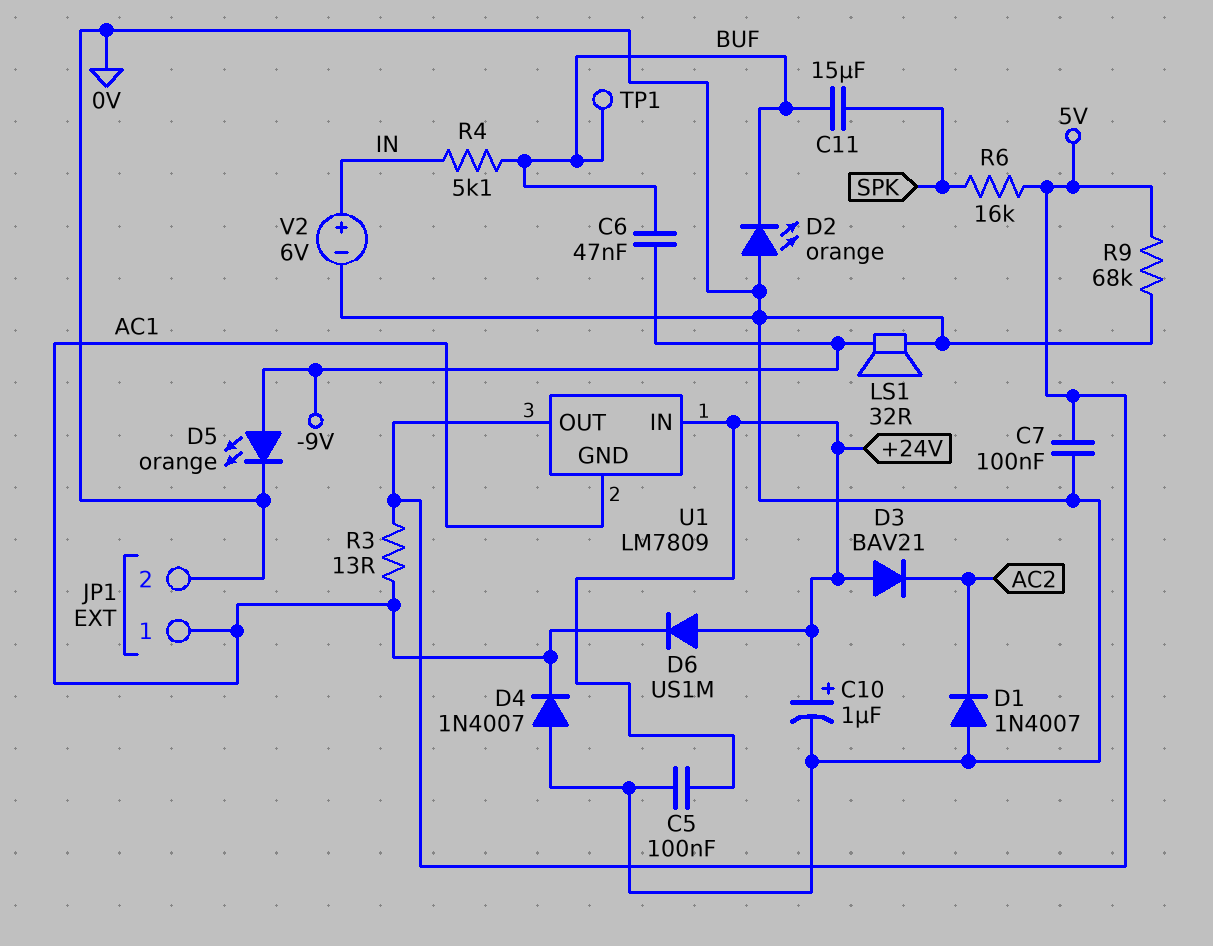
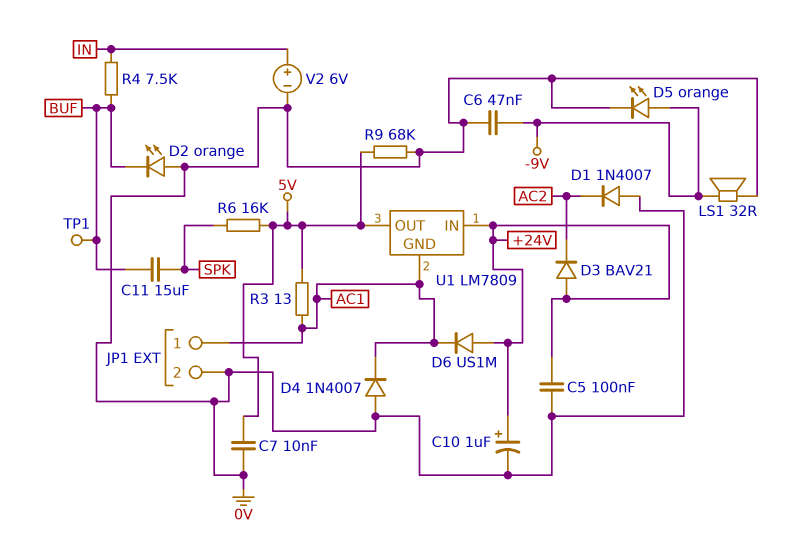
C6: 47nF (-9V, BUF) -> 47nF (-9V, 0V)
C7: 100nF (0V, 5V) -> 10nF (0V, 5V)
R4: 5.1k (BUF, IN) -> 7.5k (BUF, IN)

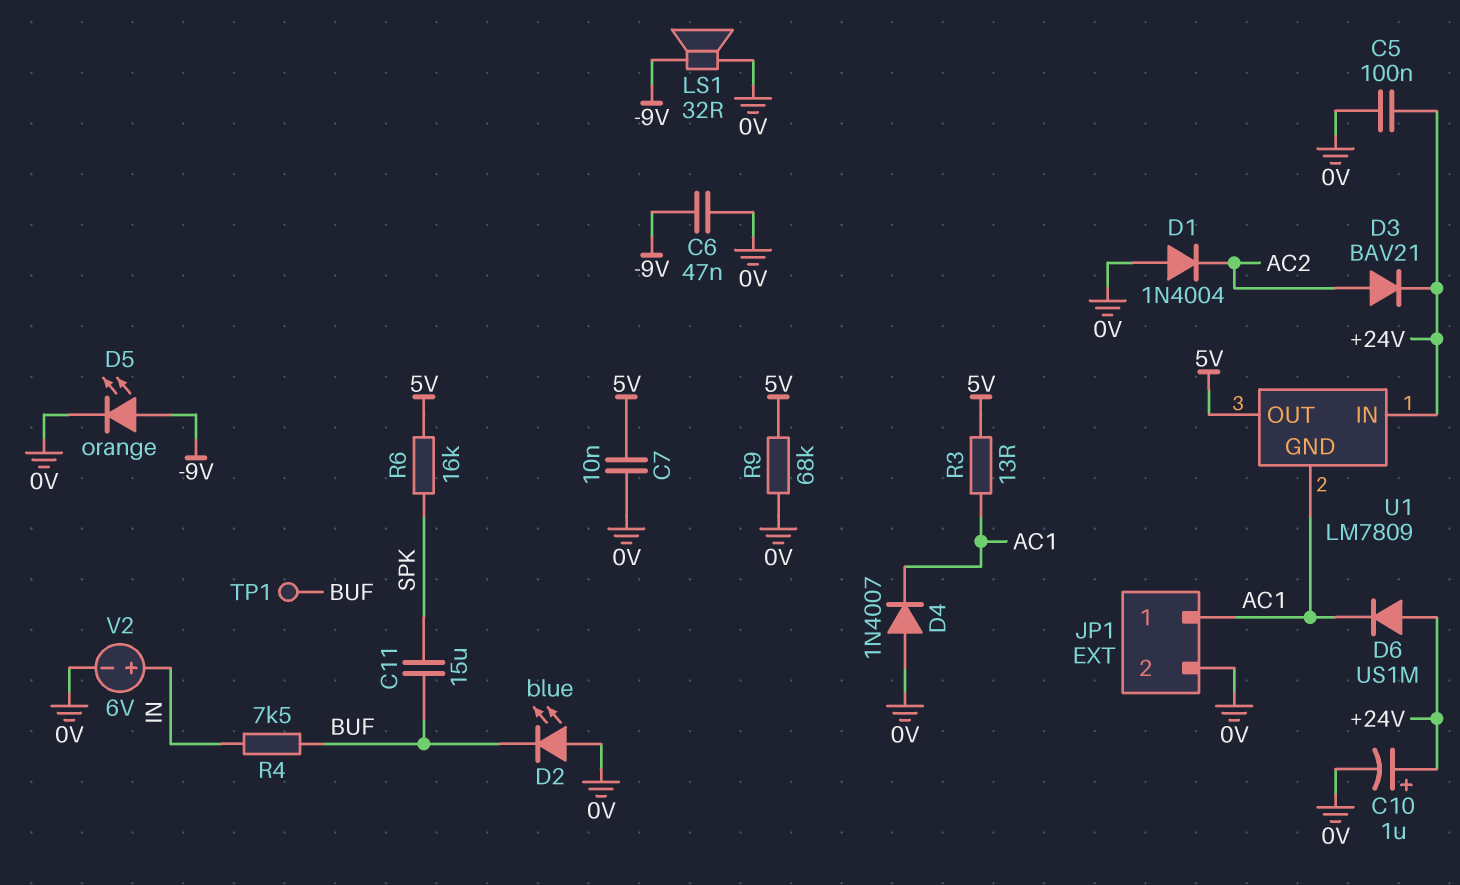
D1: diode 1N4007 (A 0V, K AC2) -> diode 1N4004 (A 0V, K AC2)
D2: LED orange (A 0V, K BUF) -> LED blue (A 0V, K BUF)
D3: diode BAV21 (A +24V, K AC2) -> diode BAV21 (A AC2, K +24V)

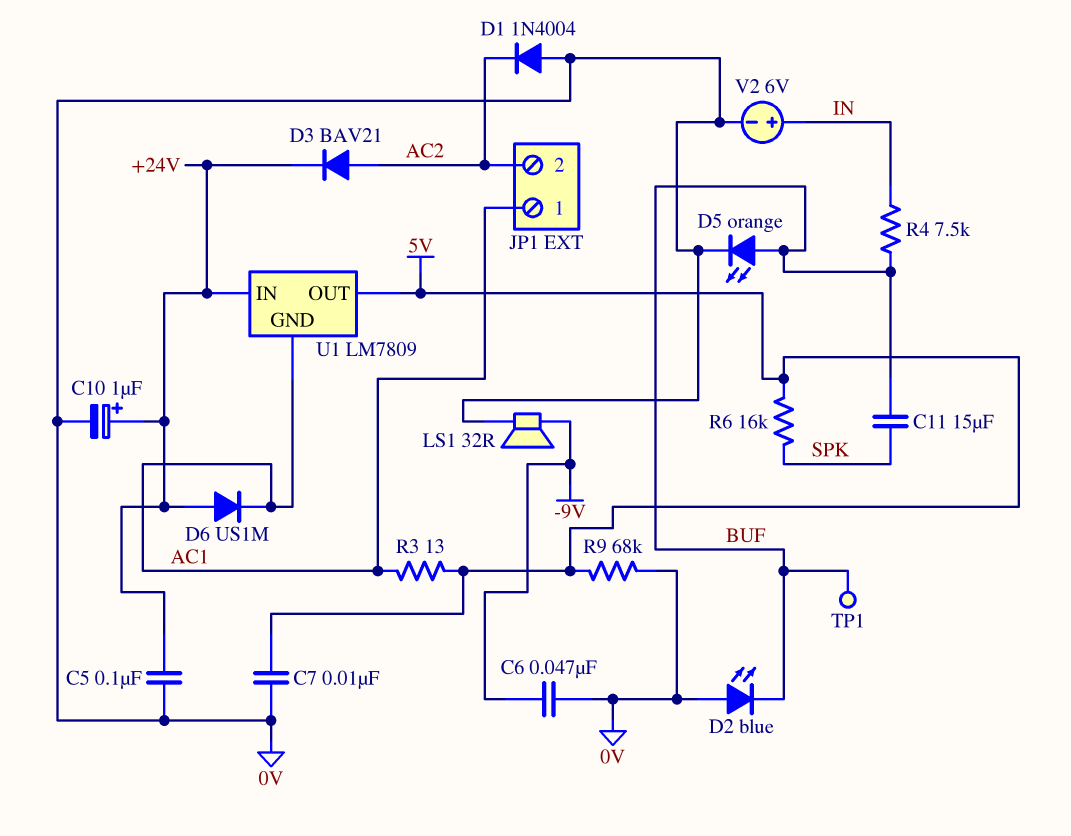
D4: diode 1N4007 (A 0V, K AC1) -> none
D5: LED orange (A -9V, K 0V) -> LED orange (A BUF, K 0V)
JP1 pin 2: 0V -> AC2

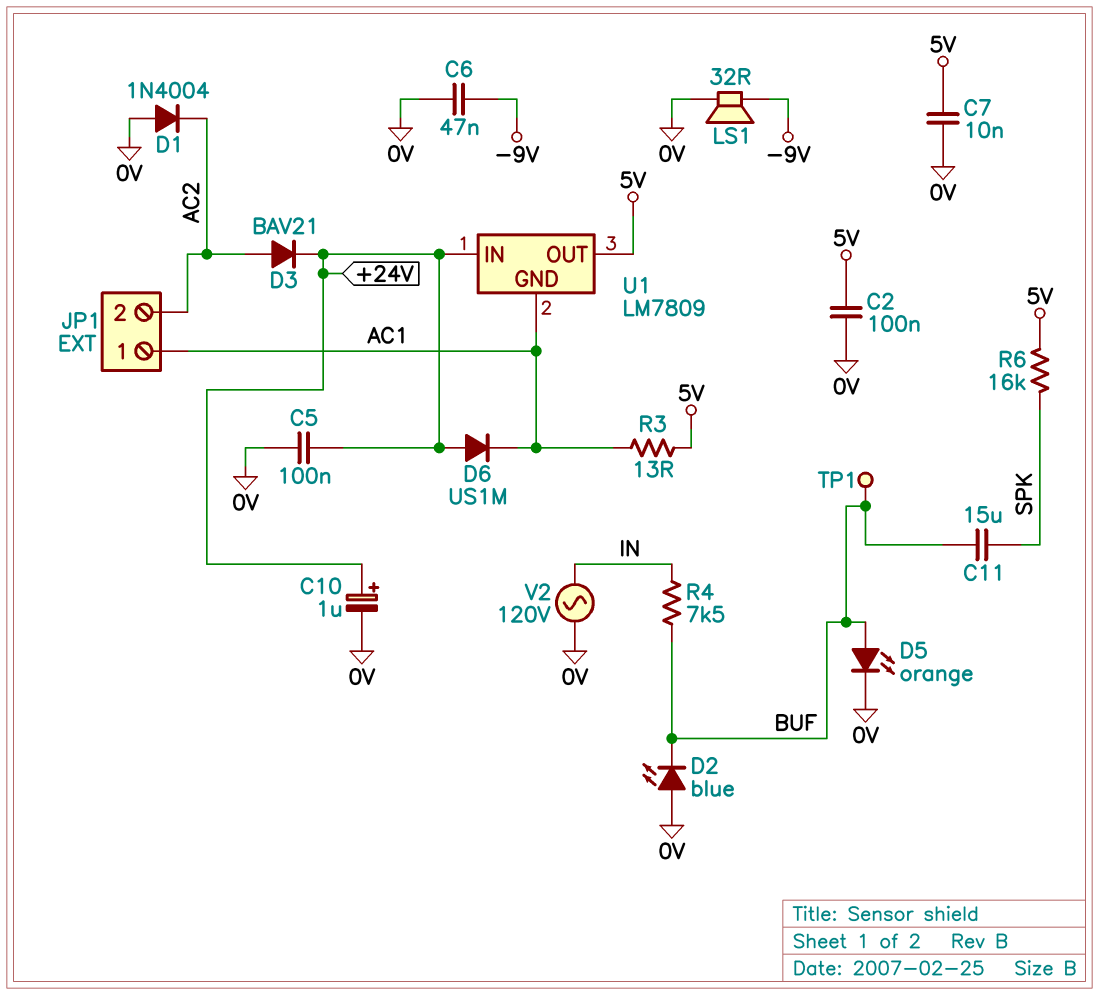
C2: none -> 100nF (0V, 5V)
R9: 68k (0V, 5V) -> none
V2: 6V (plus IN, minus 0V) -> AC 120V (0V, IN)

